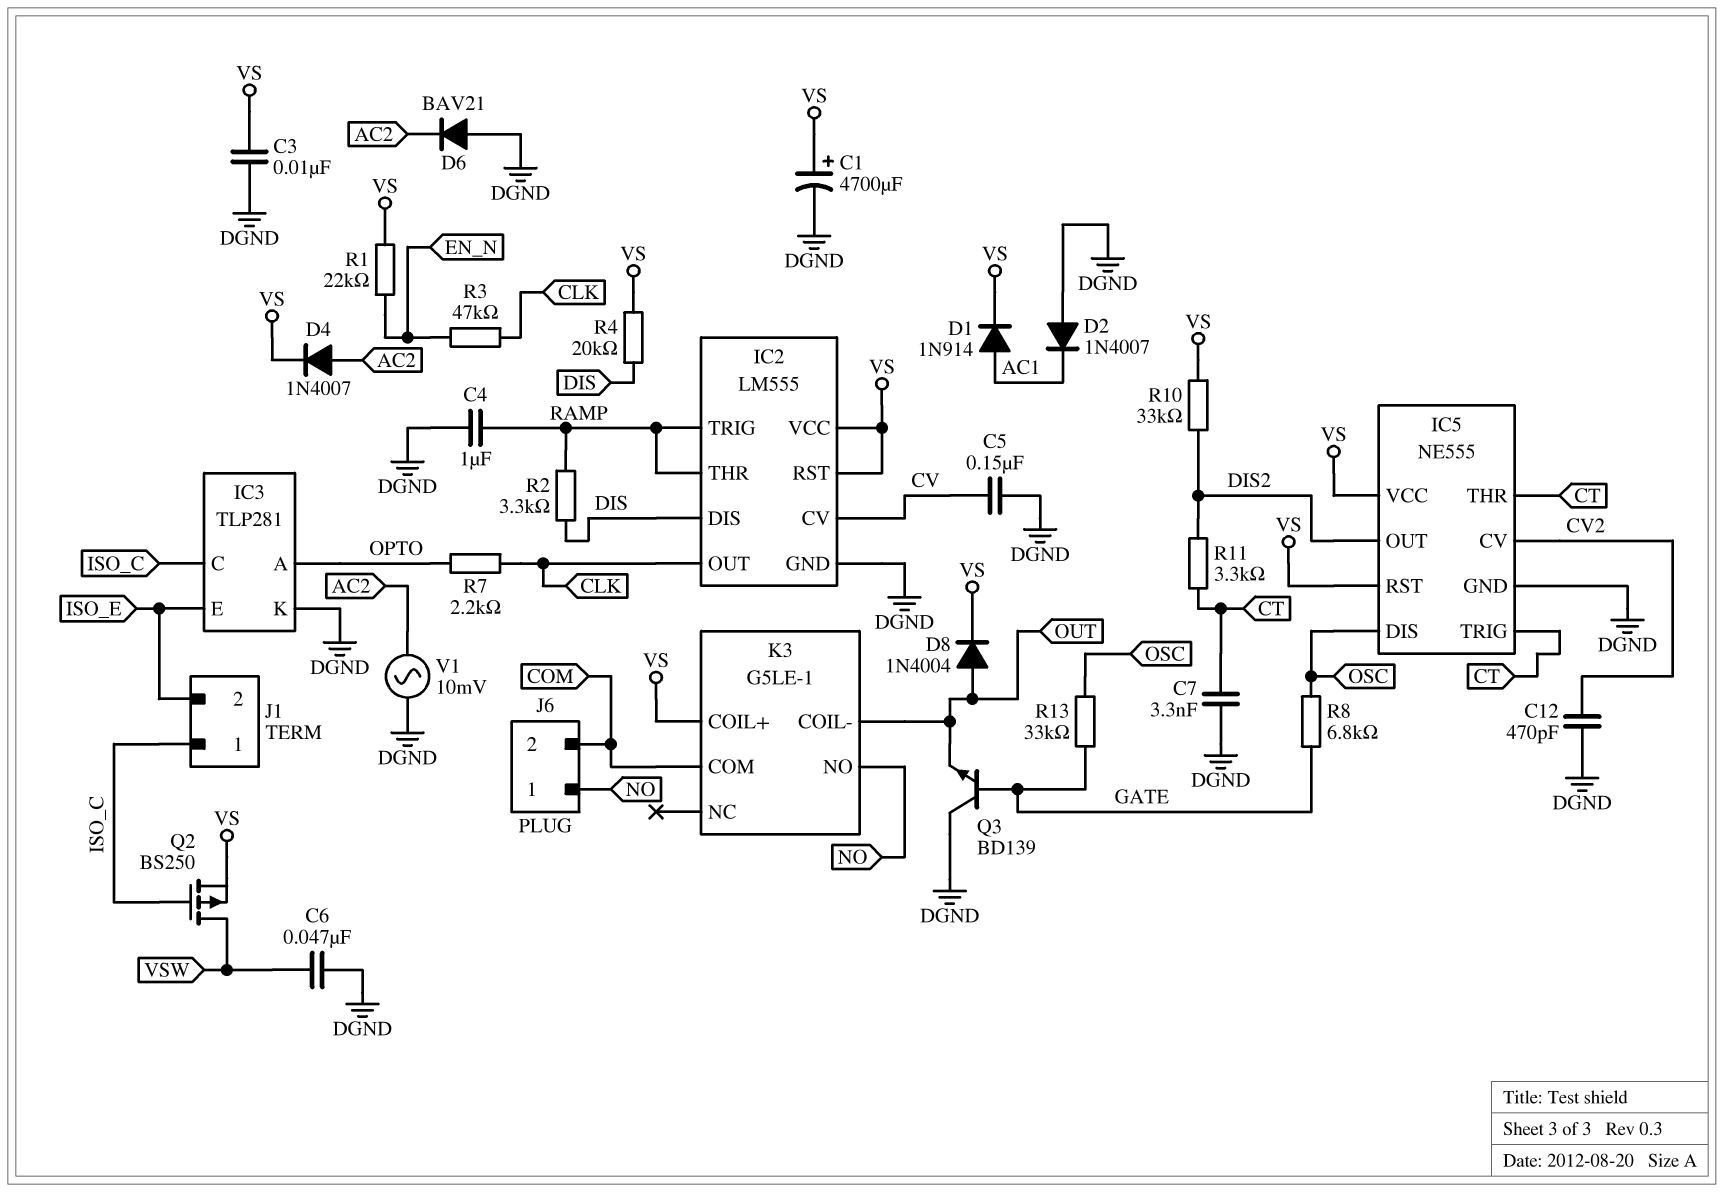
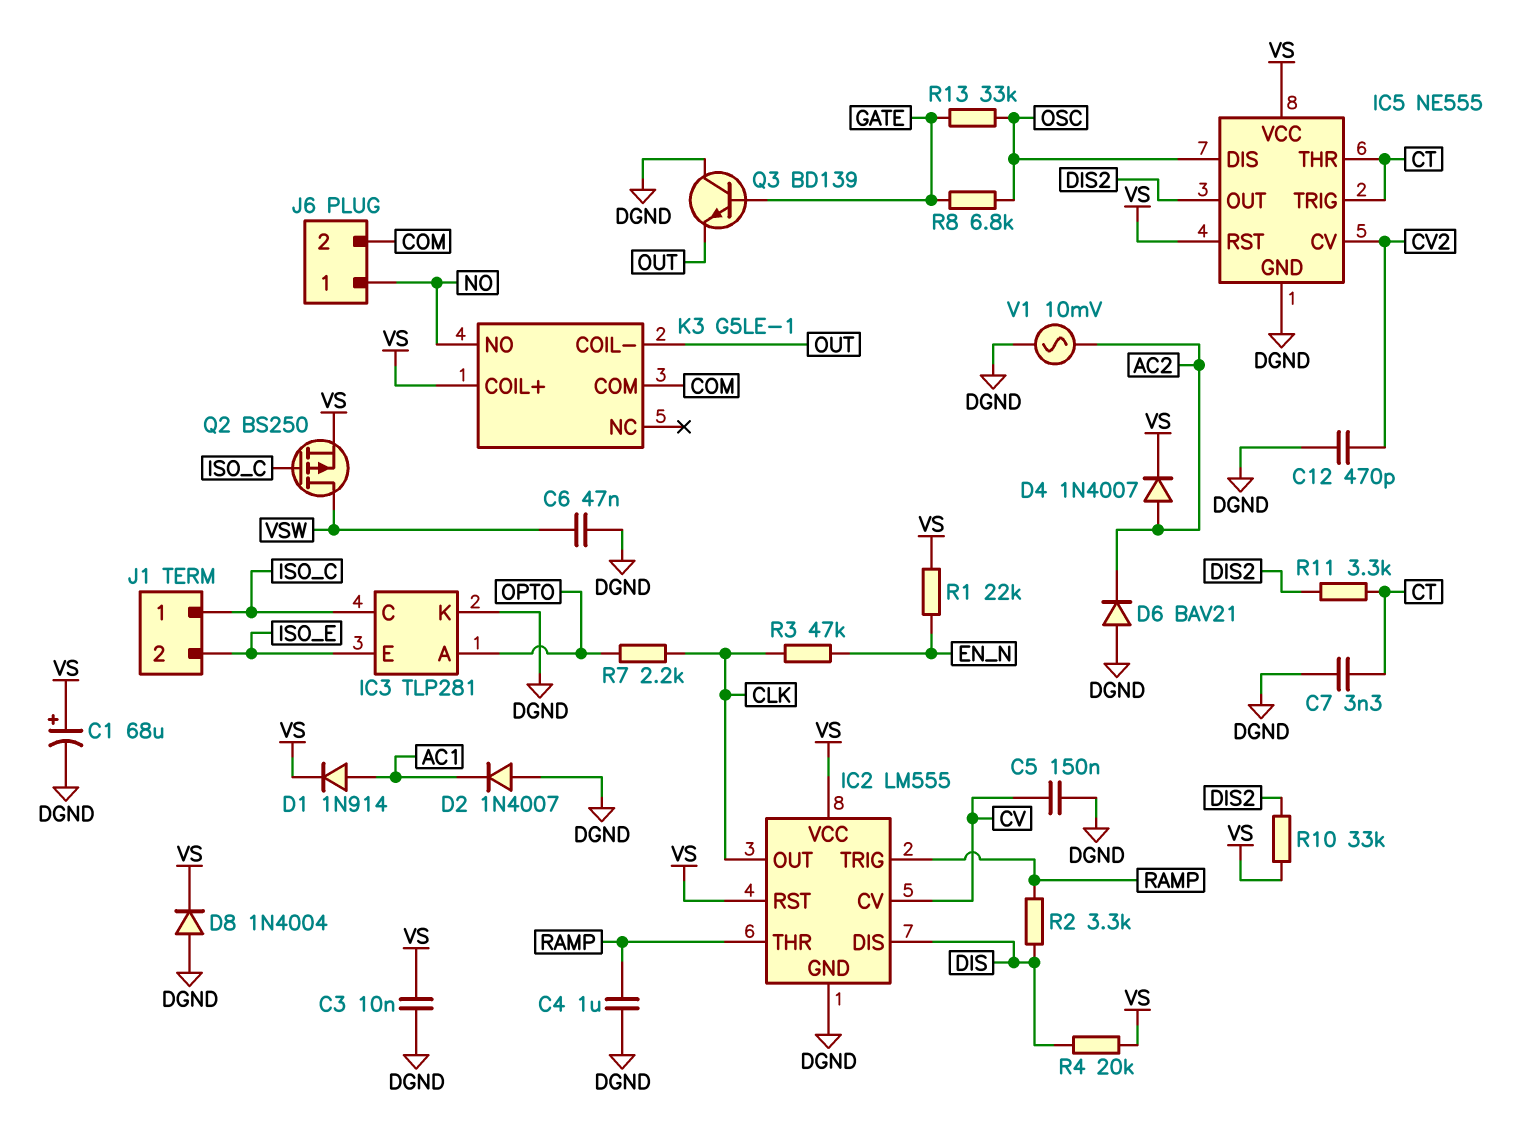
C1: 4700uF (plus VS, minus DGND) -> 68uF (plus VS, minus DGND)
D8: diode 1N4004 (A OUT, K VS) -> diode 1N4004 (A DGND, K VS)

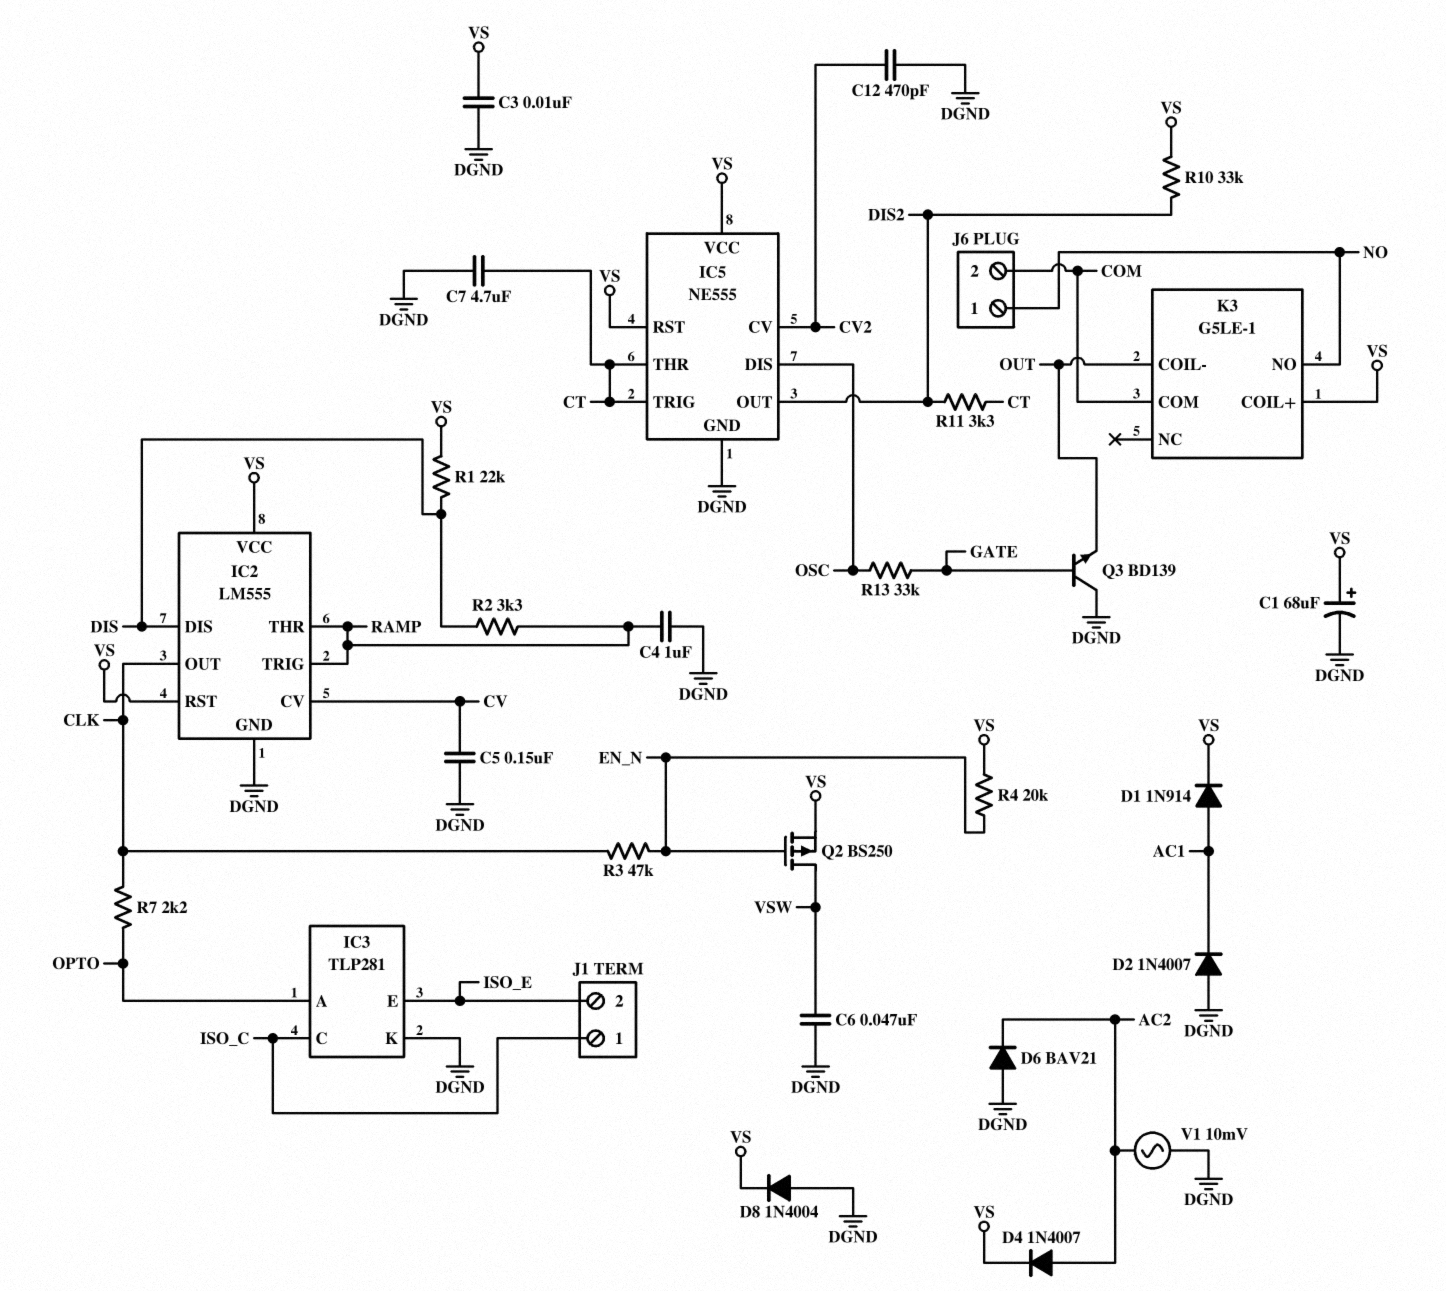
C7: 3.3nF (CT, DGND) -> 4.7uF (CT, DGND)
Q2: PMOS BS250 (G ISO_C, D VSW, S VS) -> PMOS BS250 (G EN_N, D VSW, S VS)
R1: 22k (EN_N, VS) -> 22k (DIS, VS)
R4: 20k (DIS, VS) -> 20k (EN_N, VS)
R8: 6.8k (GATE, OSC) -> none

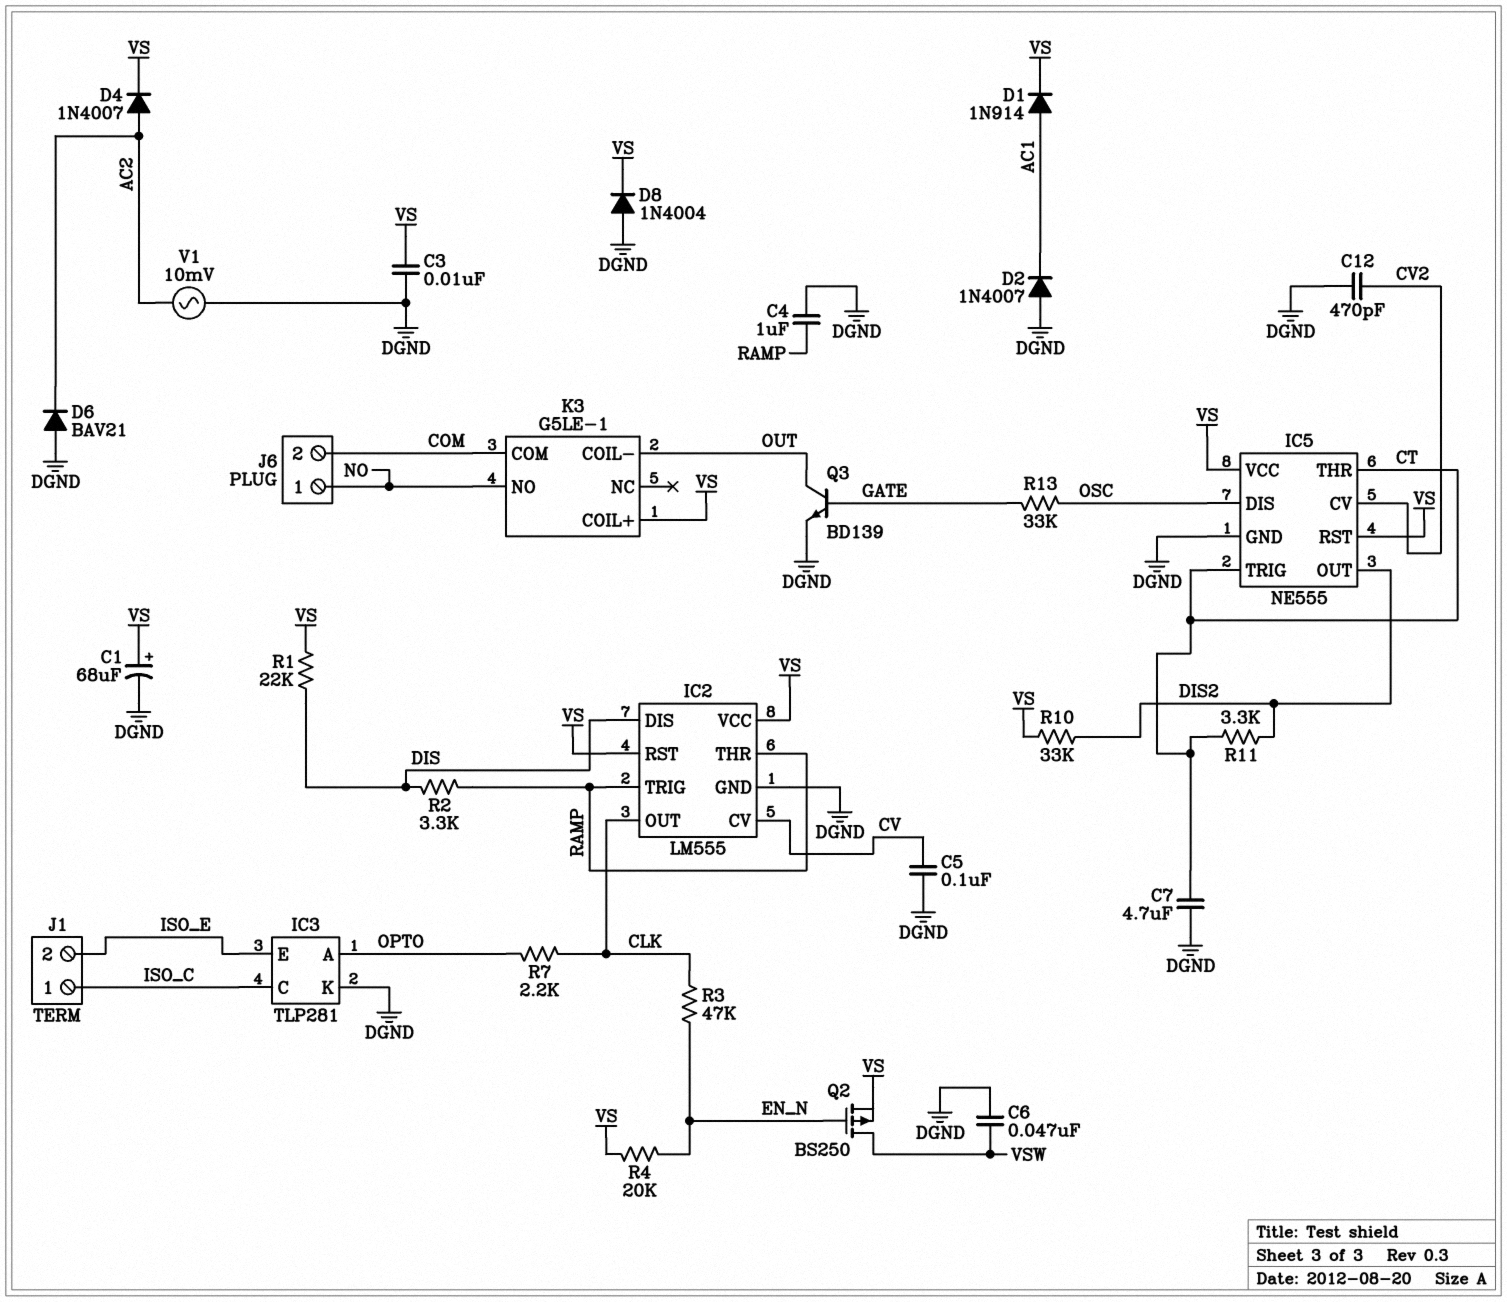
C5: 150nF (CV, DGND) -> 100nF (CV, DGND)
Q3: NPN BD139 (B GATE, C DGND, E OUT) -> NPN BD139 (B GATE, C OUT, E DGND)

